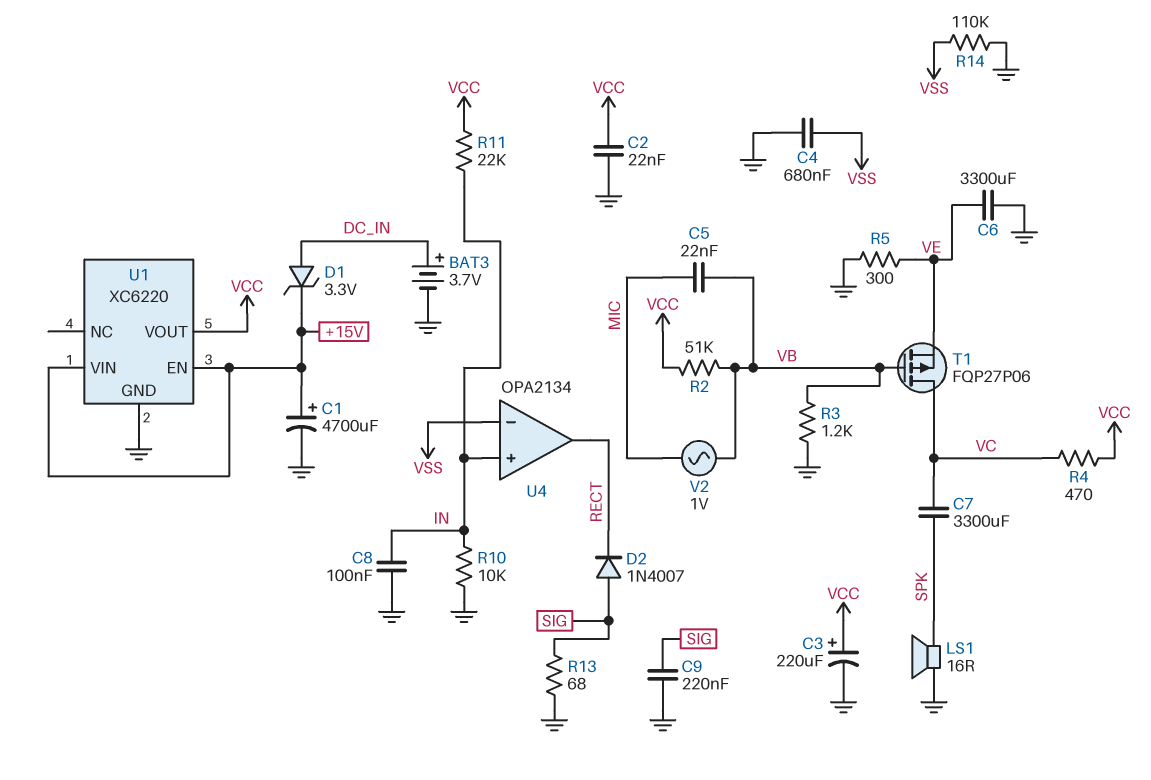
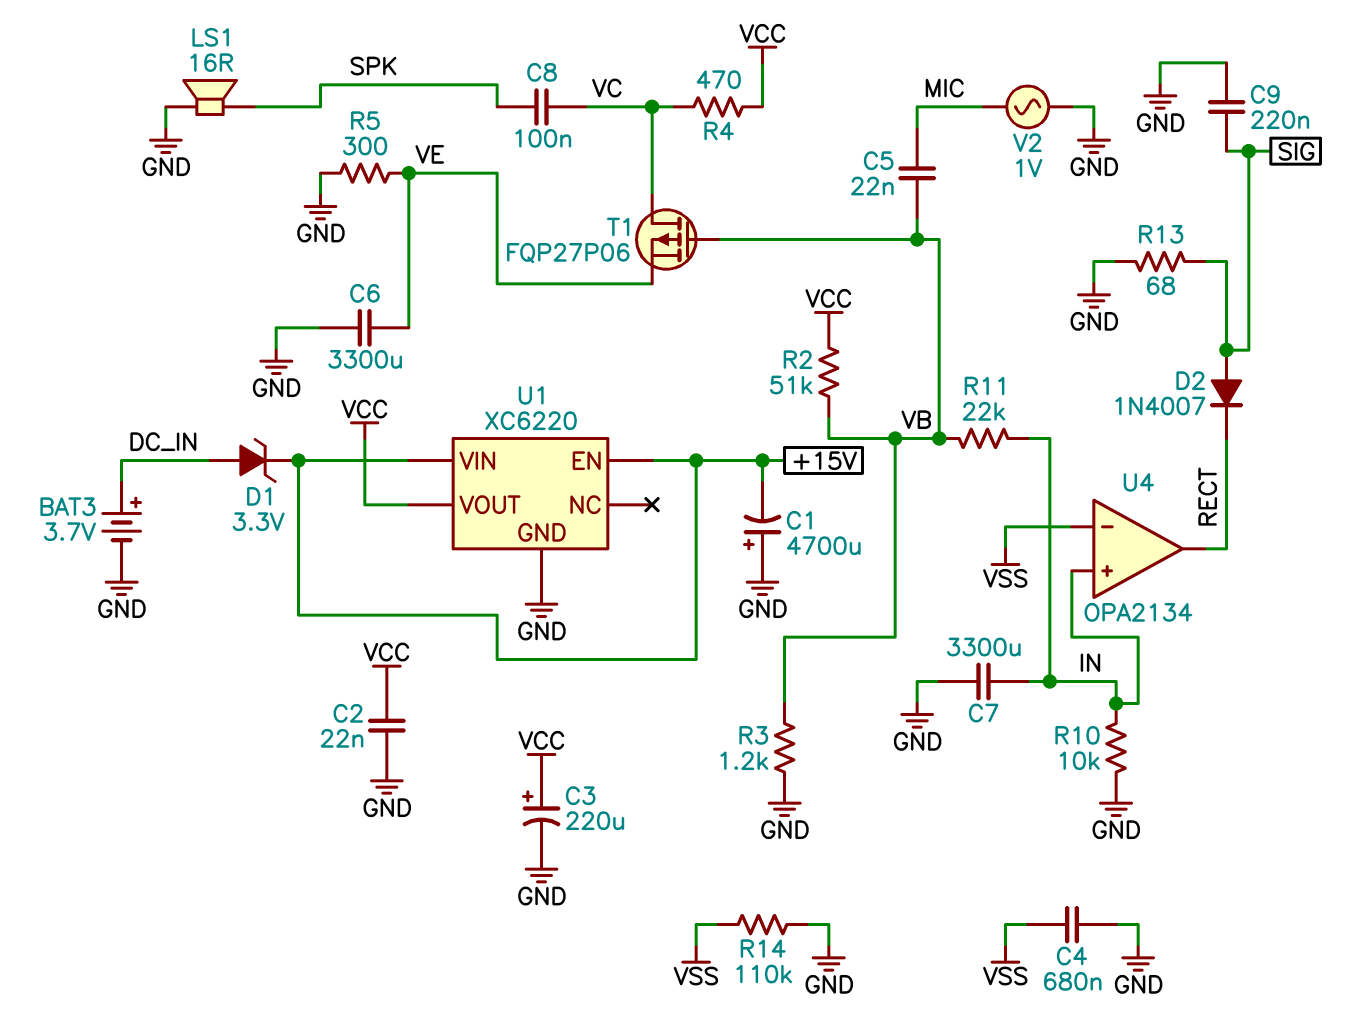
C1: 4700uF (plus +15V, minus GND) -> 4700uF (plus GND, minus +15V)
C7: 3300uF (SPK, VC) -> 3300uF (GND, IN)
C8: 100nF (GND, IN) -> 100nF (SPK, VC)
R11: 22k (IN, VCC) -> 22k (IN, VB)
V2: AC 1V (MIC, VB) -> AC 1V (GND, MIC)

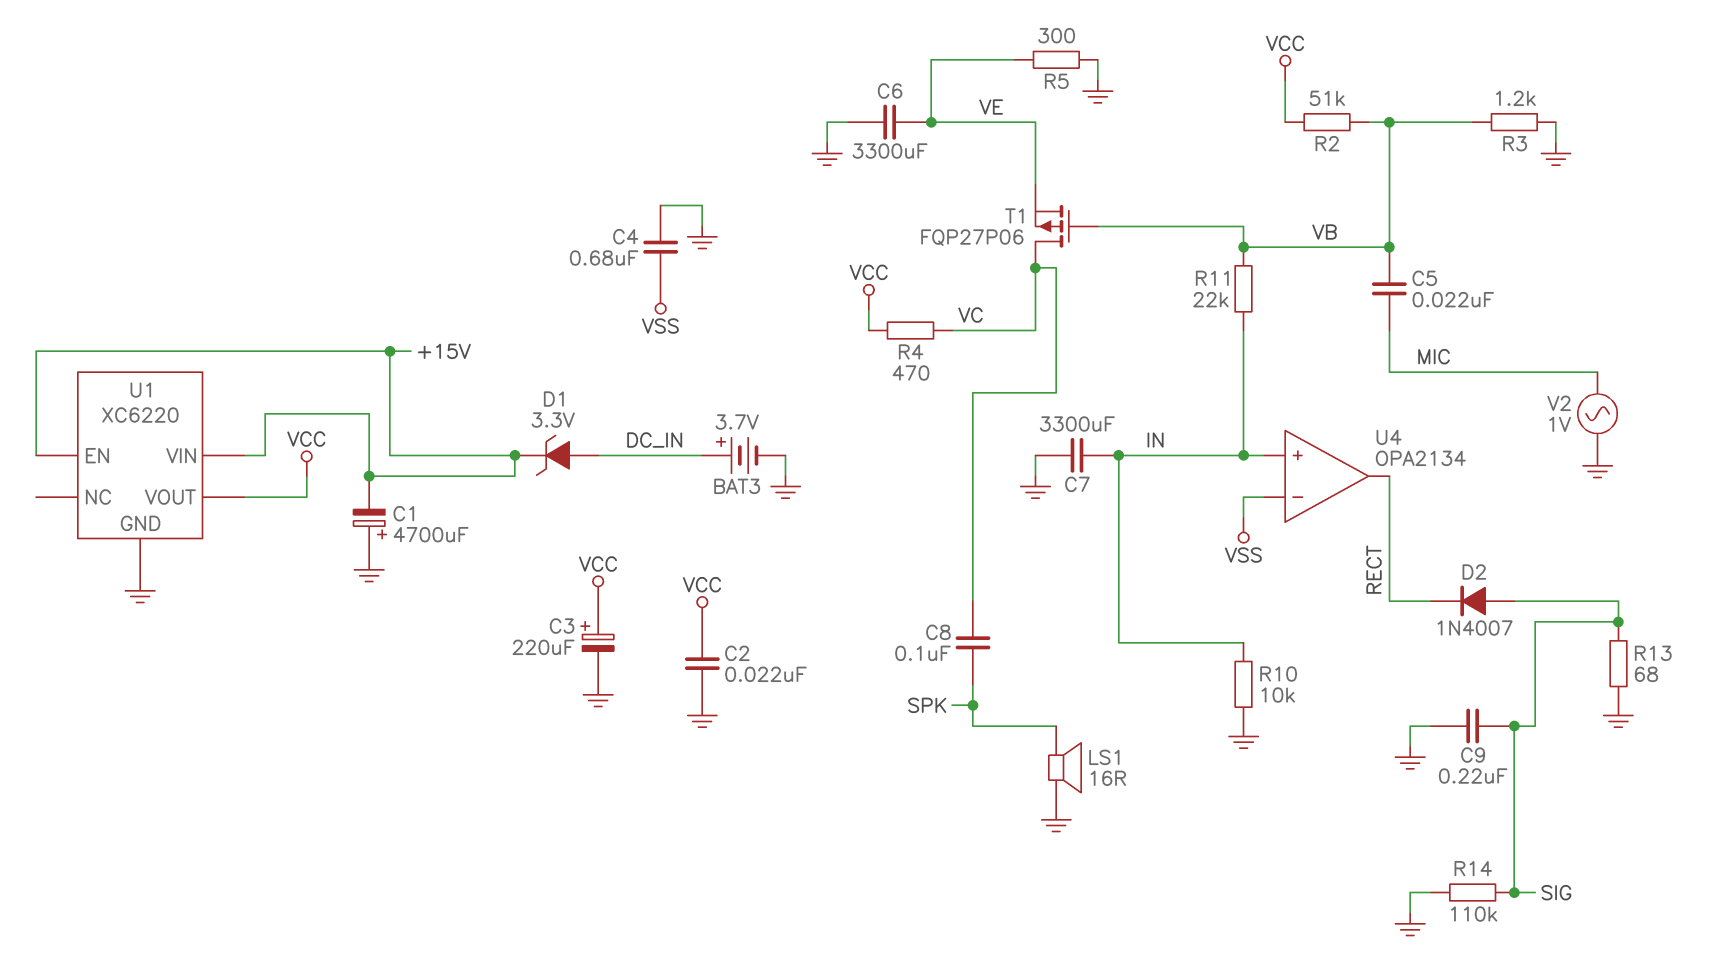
R14: 110k (GND, VSS) -> 110k (GND, SIG)

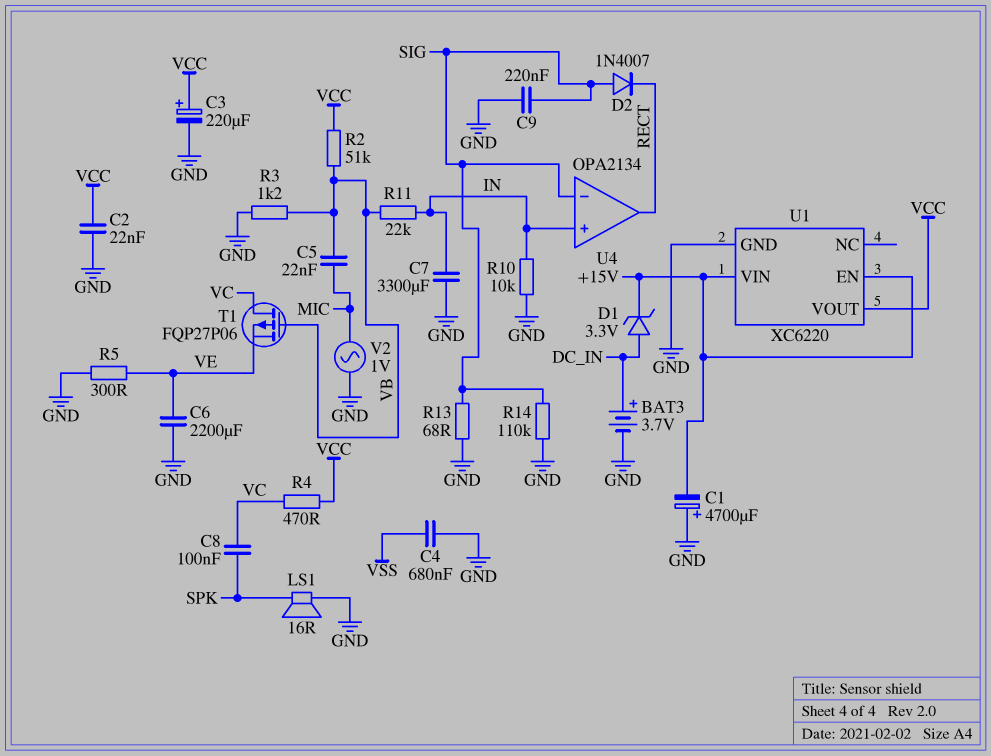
C6: 3300uF (GND, VE) -> 2200uF (GND, VE)
U4 pin in-: VSS -> SIG

